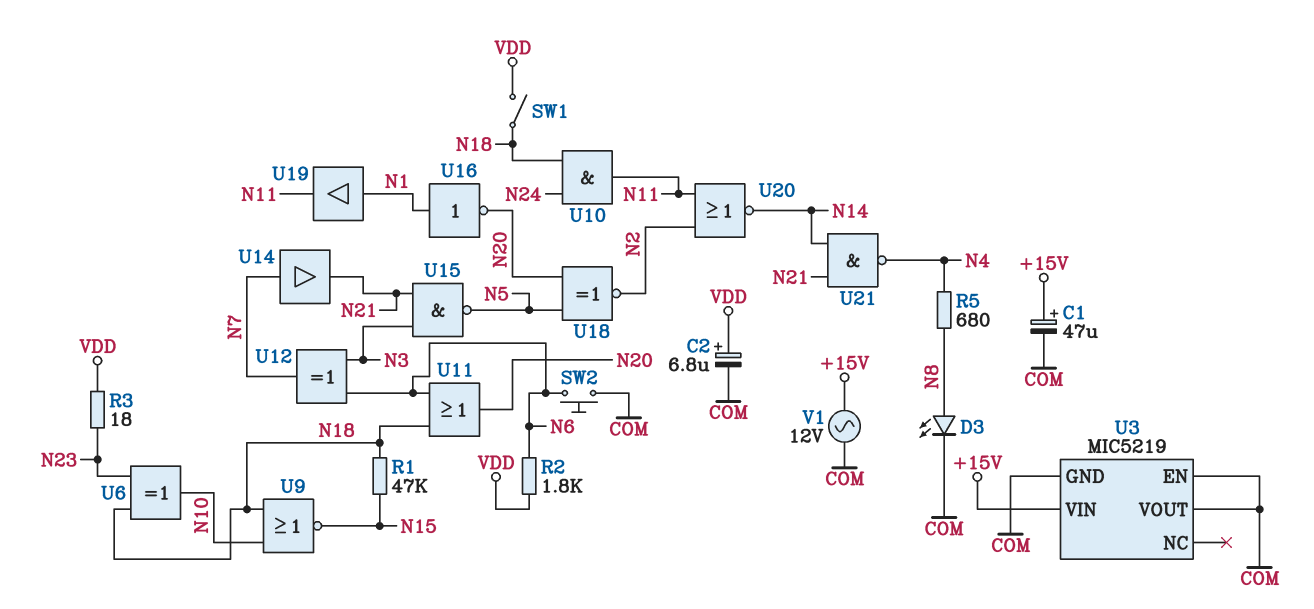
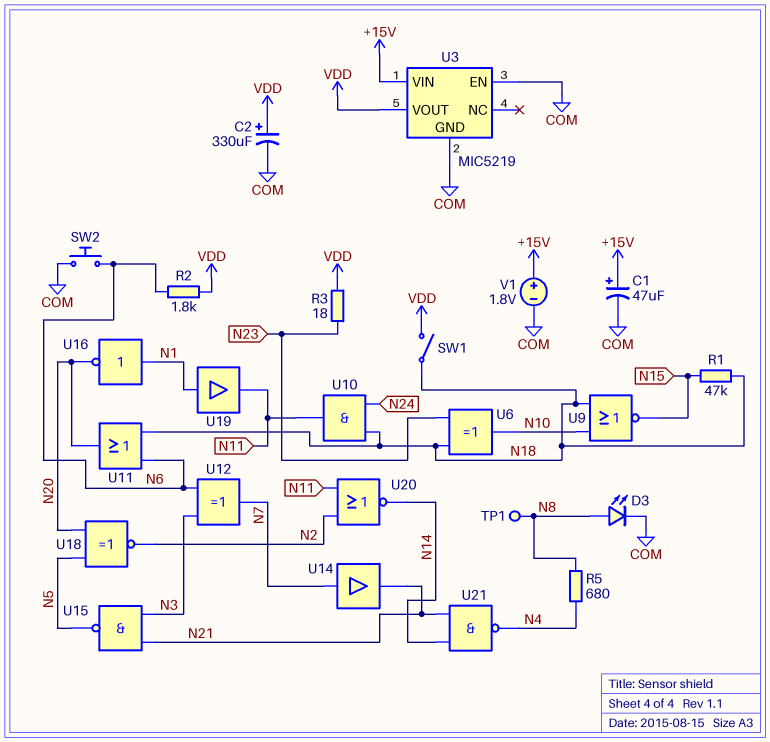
C2: 6.8uF (plus VDD, minus COM) -> 330uF (plus VDD, minus COM)
TP1: none -> test point (N8)
U3 pin VOUT: COM -> VDD
V1: AC 12V (+15V, COM) -> 1.8V (plus +15V, minus COM)

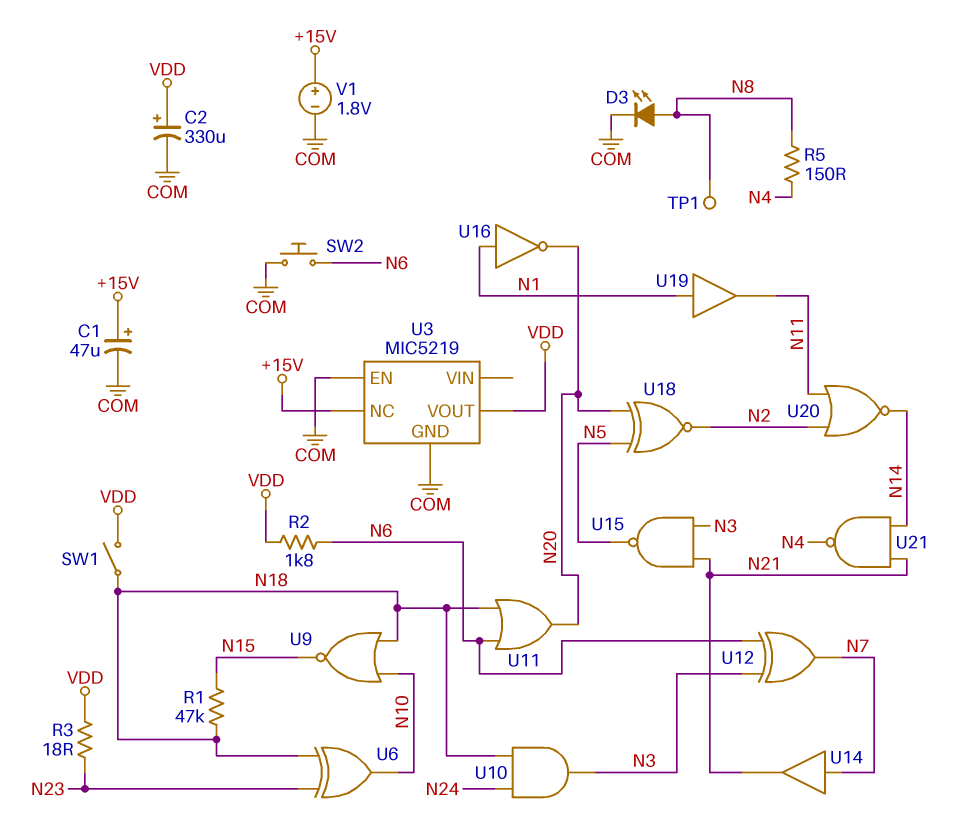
R5: 680 (N4, N8) -> 150 (N4, N8)
U3 pin NC: none -> +15V
U3 pin VIN: +15V -> none
U10: AND (in N18, in N24, out N11) -> AND (in N18, in N24, out N3)

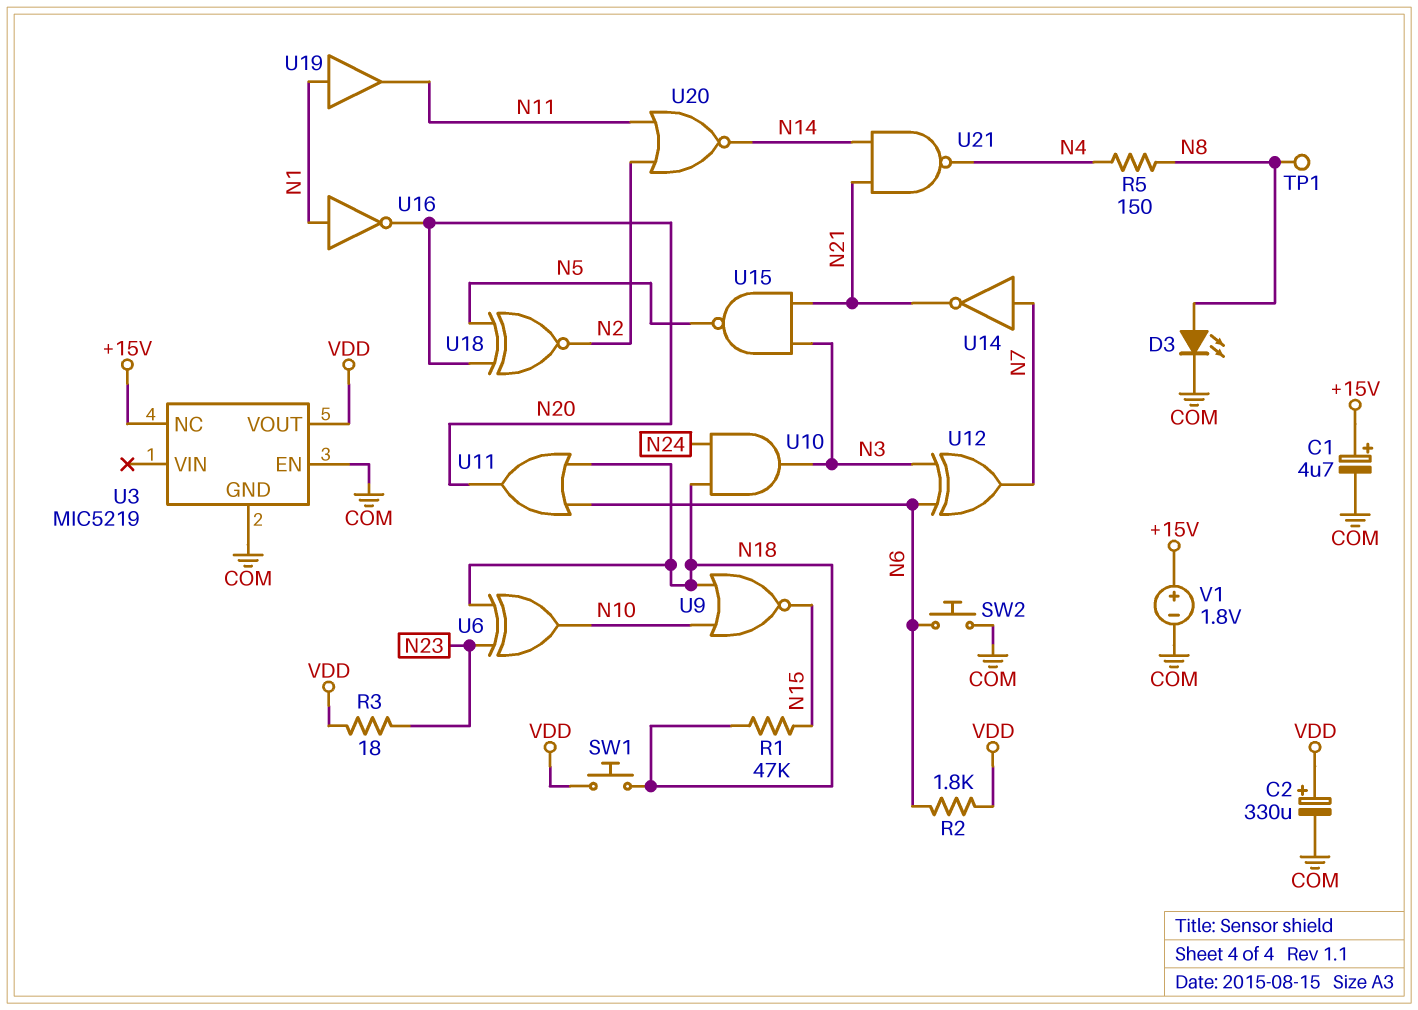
C1: 47uF (plus +15V, minus COM) -> 4.7uF (plus +15V, minus COM)
SW1: switch (N18, VDD) -> button (N18, VDD)
U14: buffer (in N7, out N21) -> NOT (in N7, out N21)

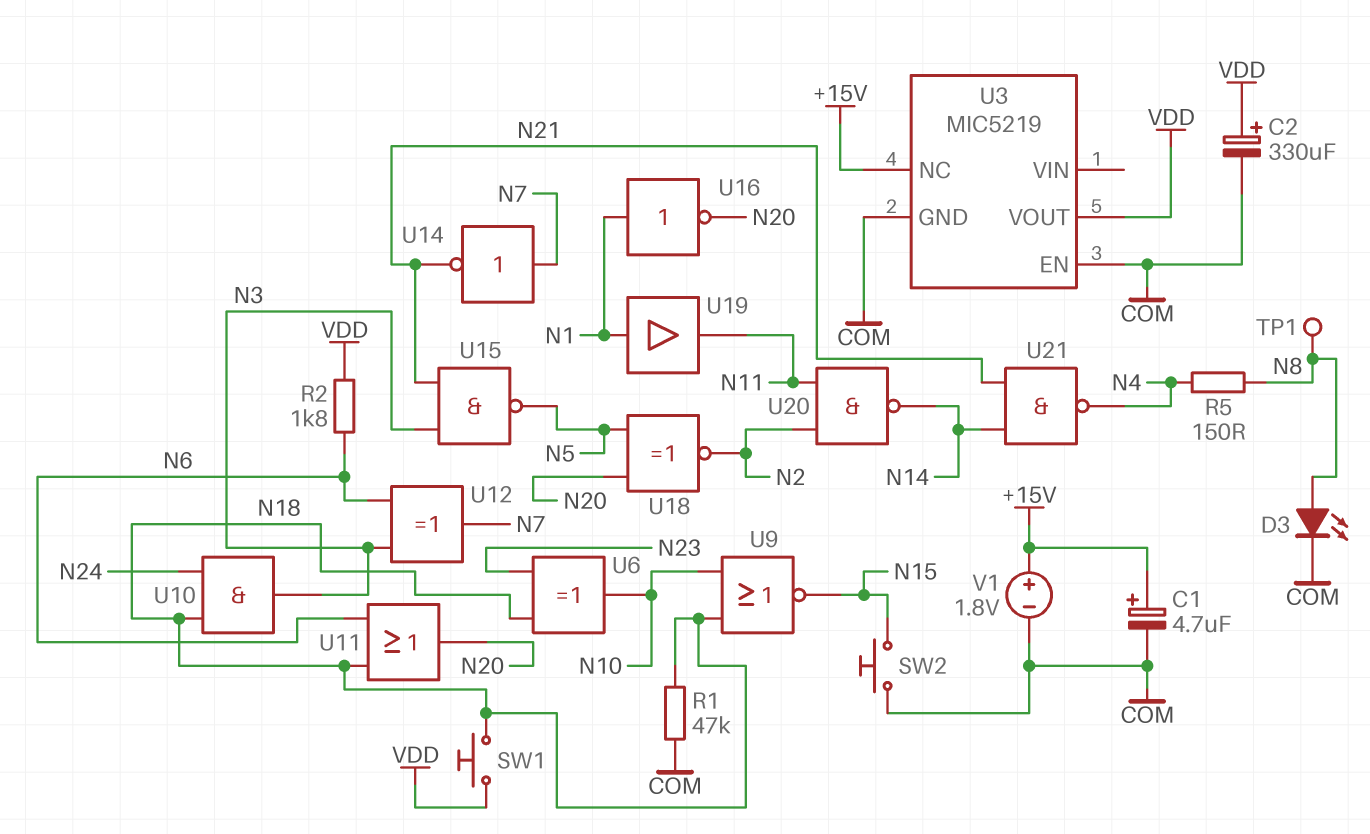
R1: 47k (N15, N18) -> 47k (COM, N18)
R3: 18 (N23, VDD) -> none
SW2: button (COM, N6) -> button (COM, N15)
U20: NOR (in N2, in N11, out N14) -> NAND (in N2, in N11, out N14)

